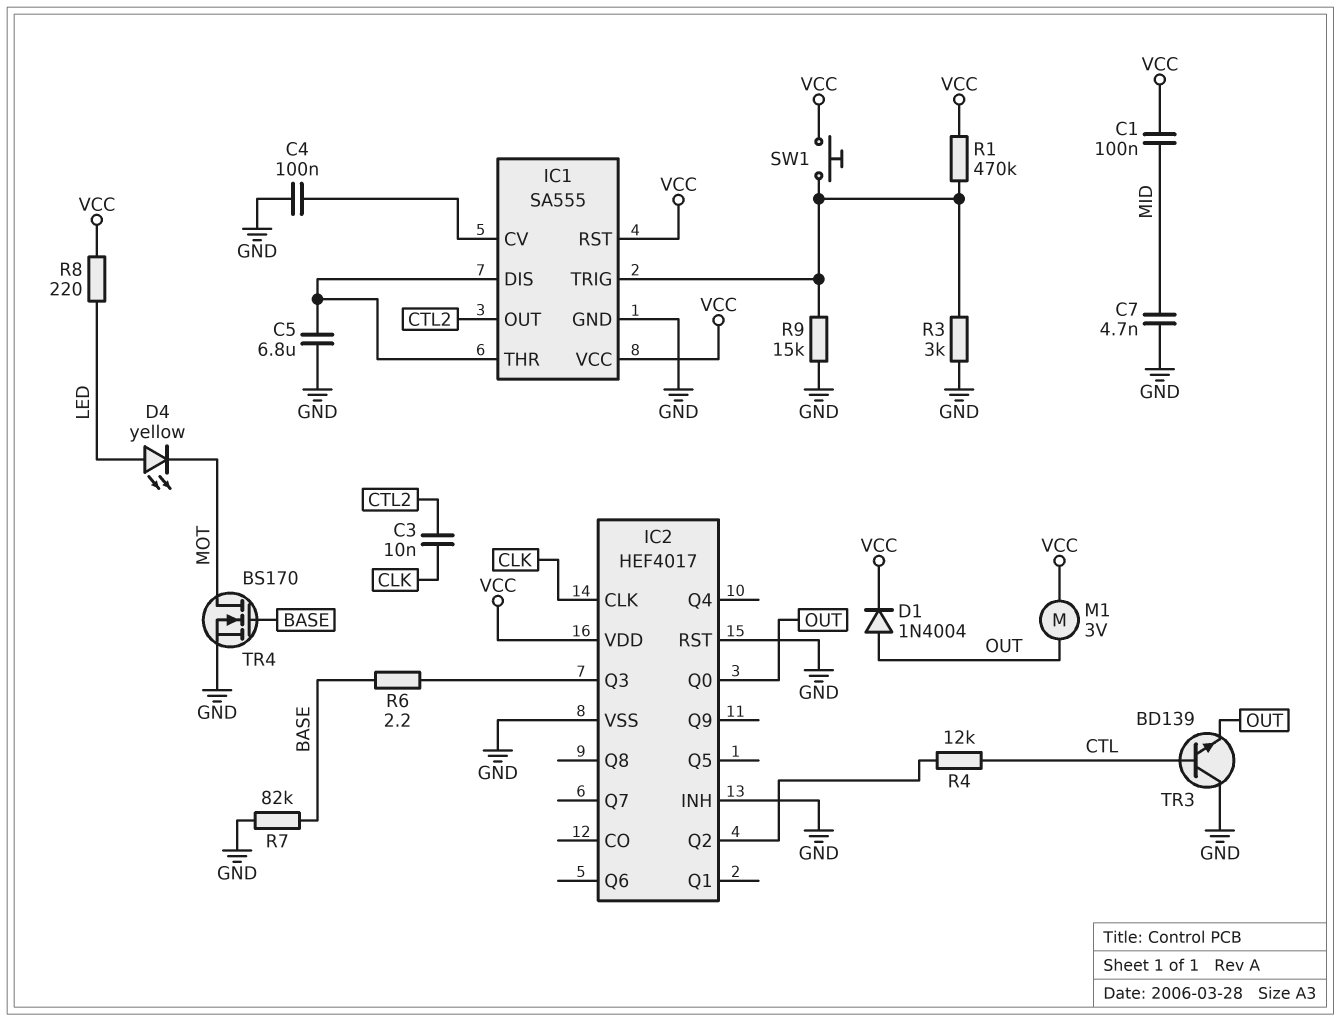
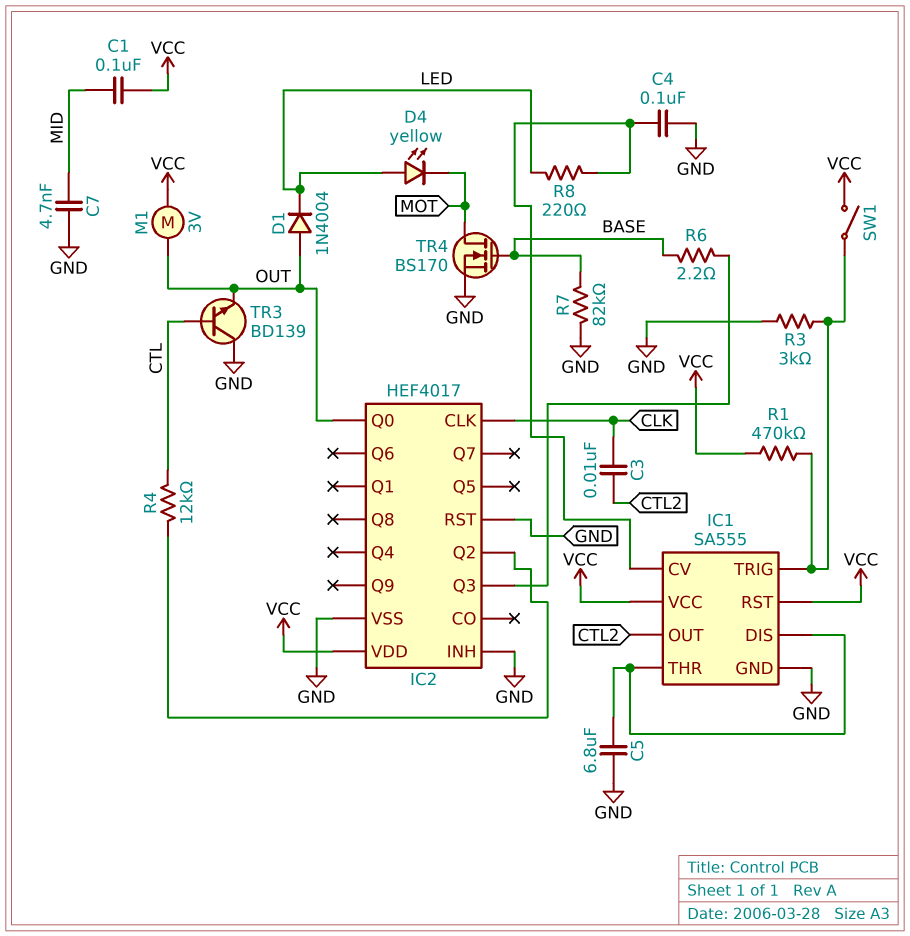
D1: diode 1N4004 (A OUT, K VCC) -> diode 1N4004 (A OUT, K LED)
R8: 220 (LED, VCC) -> 220 (IC1/CV, LED)
R9: 15k (GND, IC1/TRIG) -> none
SW1: button (IC1/TRIG, VCC) -> switch (IC1/TRIG, VCC)

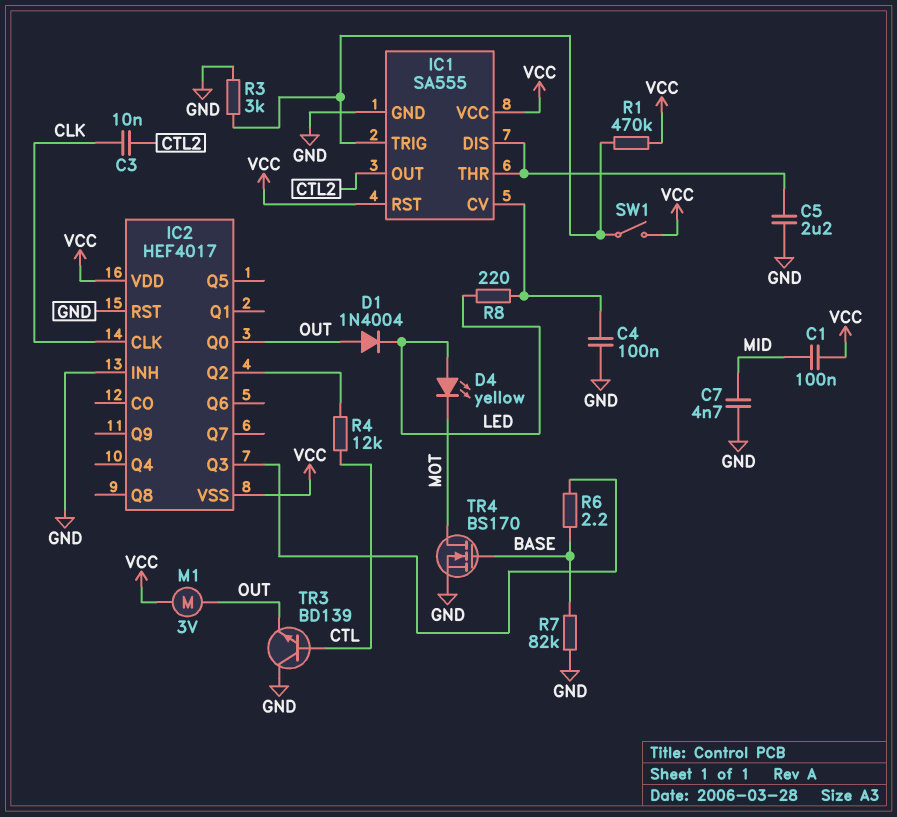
C5: 6.8uF (GND, IC1/DIS) -> 2.2uF (GND, IC1/DIS)
IC2 pin VSS: GND -> VCC

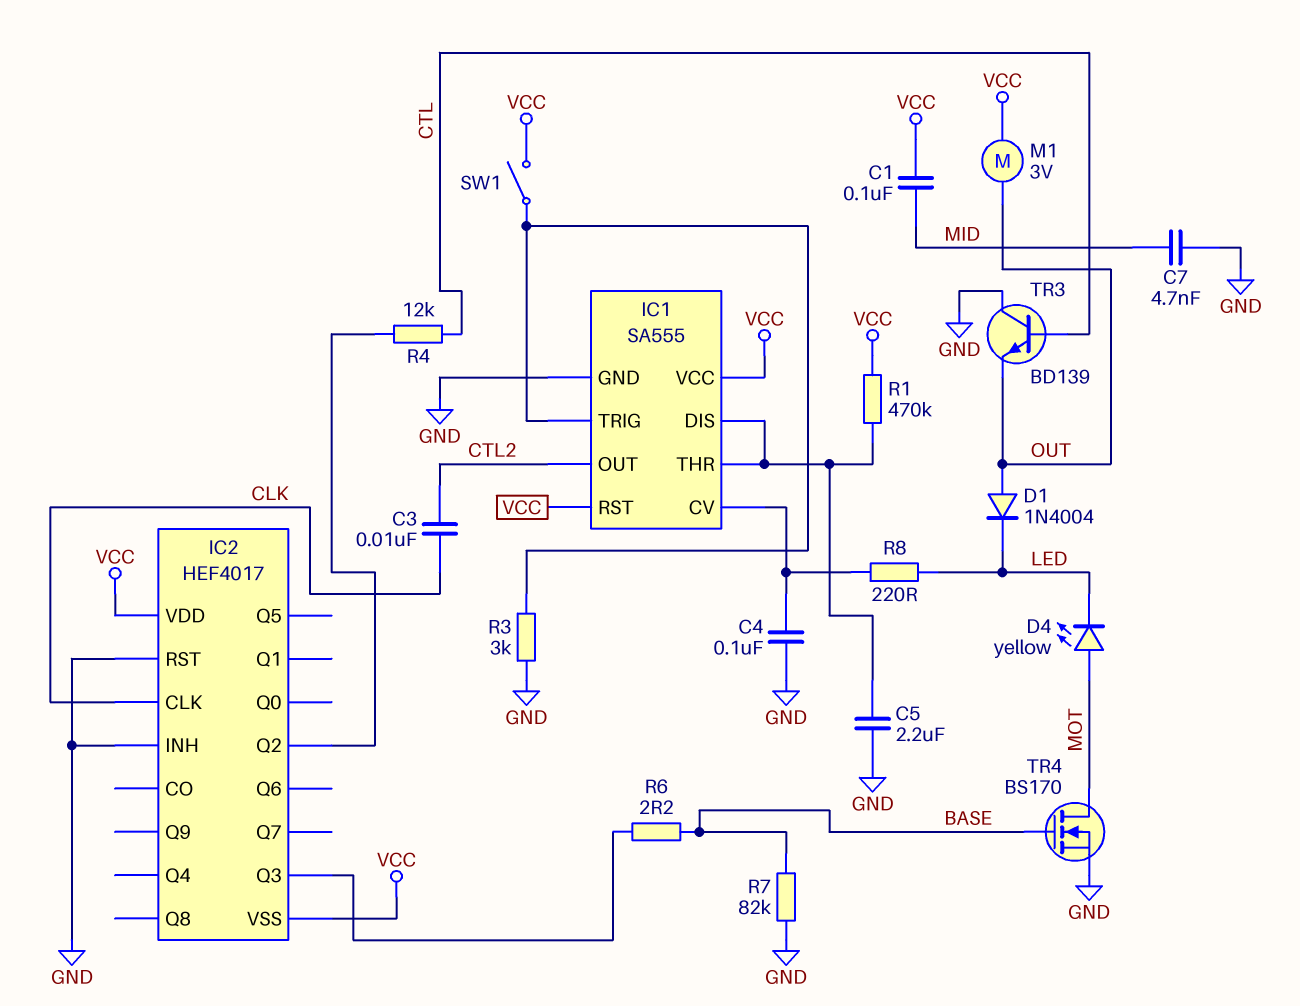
D4: LED yellow (A LED, K MOT) -> LED yellow (A MOT, K LED)
IC2 pin Q0: OUT -> none
R1: 470k (IC1/TRIG, VCC) -> 470k (IC1/DIS, VCC)

